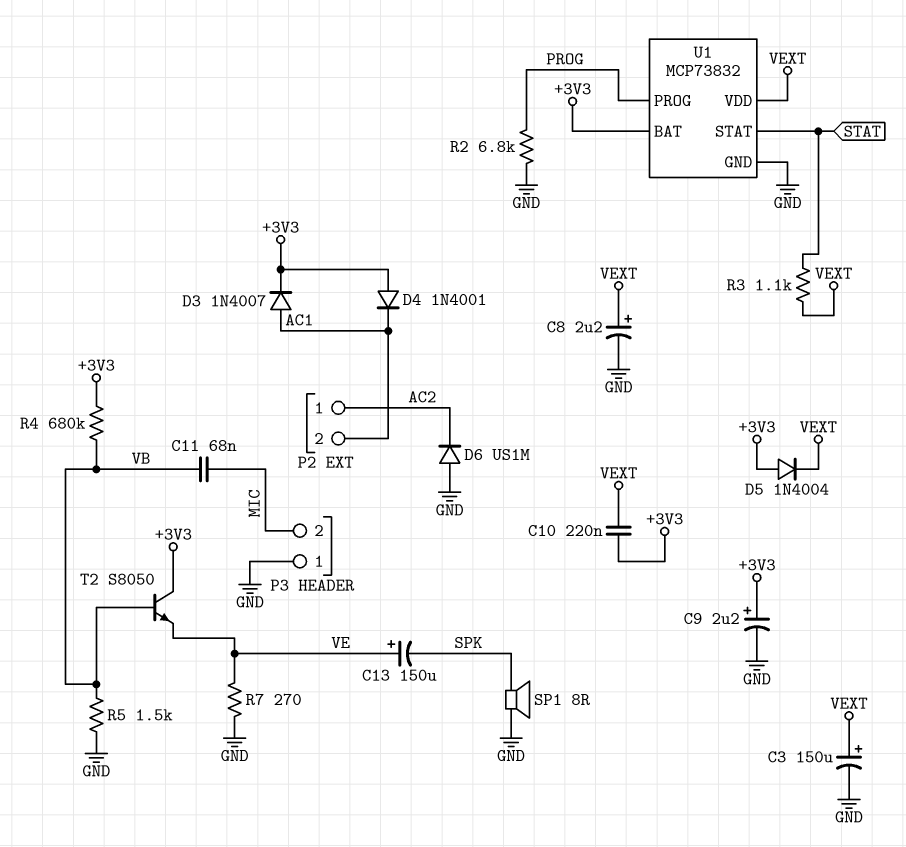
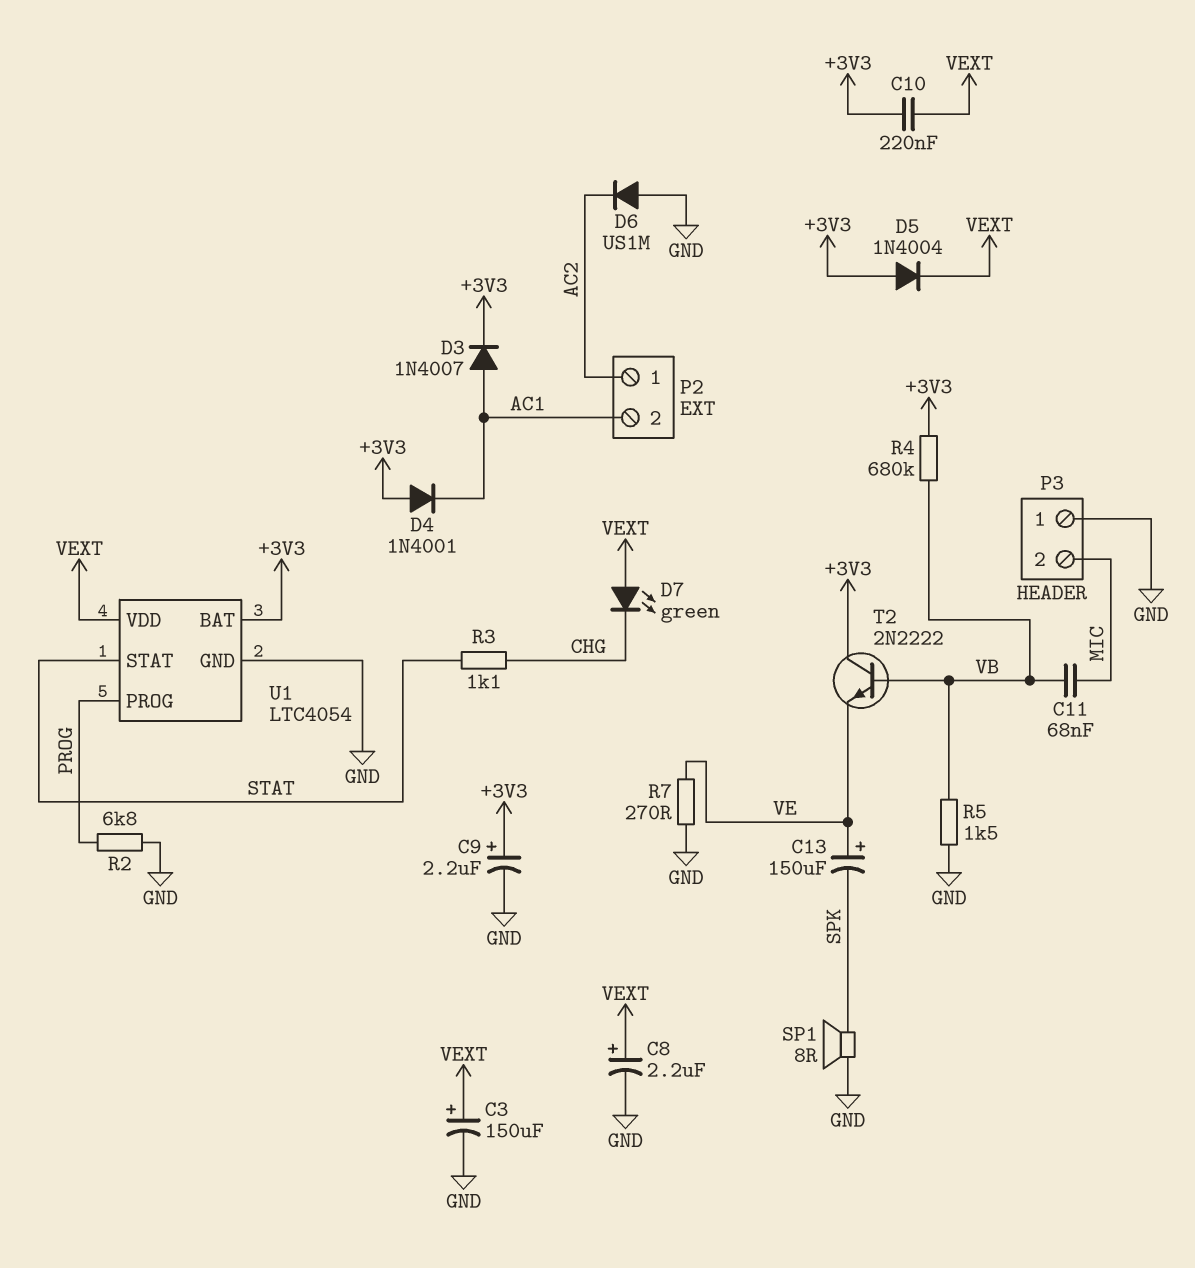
D7: none -> LED green (A VEXT, K CHG)
R3: 1.1k (STAT, VEXT) -> 1.1k (CHG, STAT)
T2: NPN S8050 (B VB, C +3V3, E VE) -> NPN 2N2222 (B VB, C +3V3, E VE)
U1: MCP73832 -> LTC4054

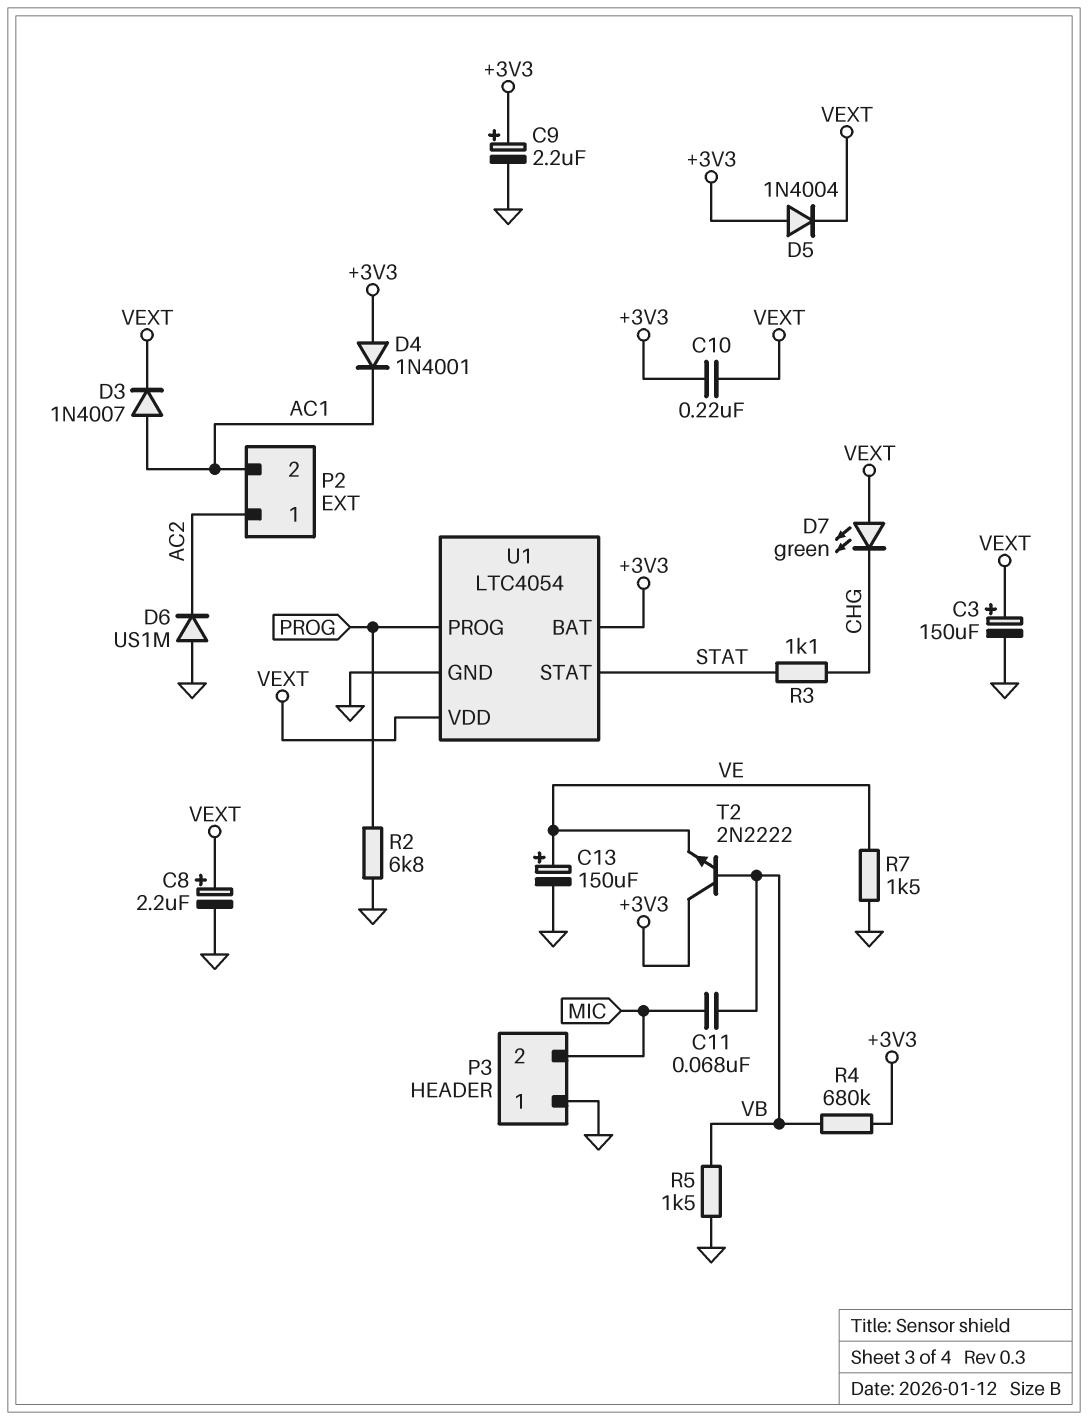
C13: 150uF (plus VE, minus SPK) -> 150uF (plus VE, minus GND)
D3: diode 1N4007 (A AC1, K +3V3) -> diode 1N4007 (A AC1, K VEXT)
R7: 270 (GND, VE) -> 1.5k (GND, VE)
SP1: speaker 8R (GND, SPK) -> none

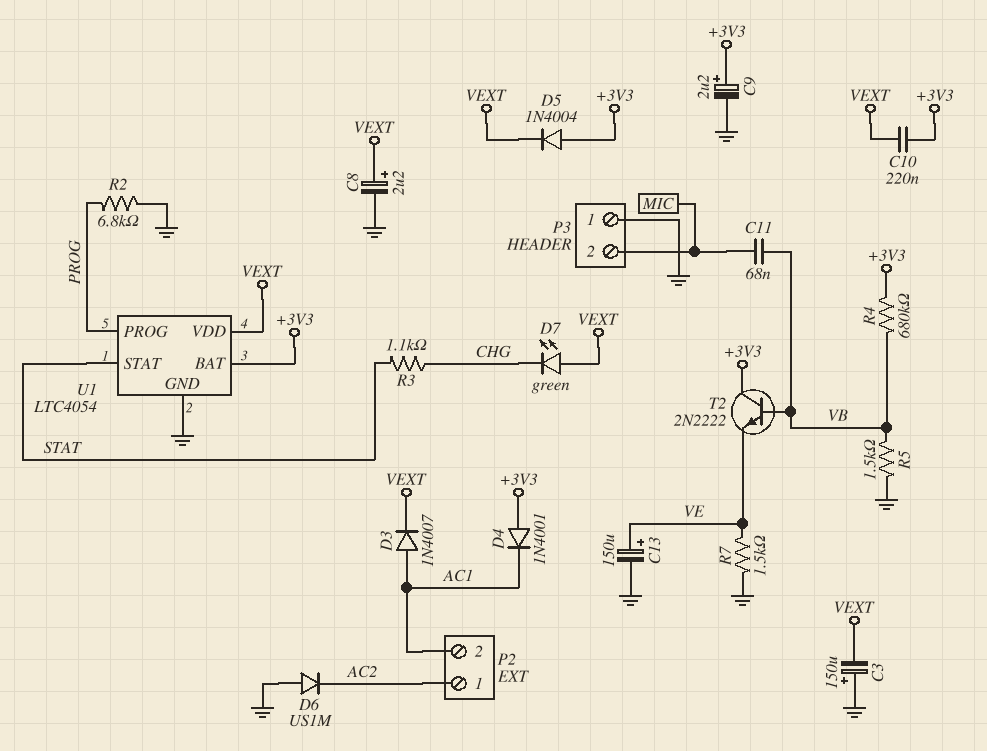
C3: 150uF (plus VEXT, minus GND) -> 150uF (plus GND, minus VEXT)

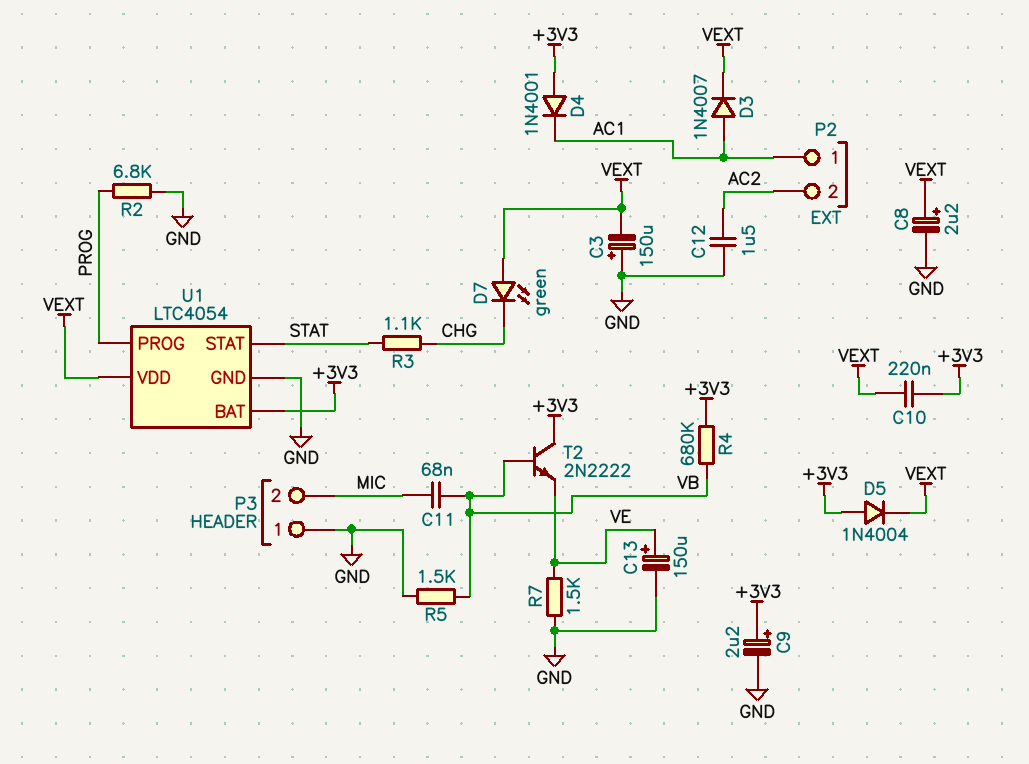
C12: none -> 1.5uF (AC2, GND)
D6: diode US1M (A GND, K AC2) -> none
P2 pin 1: AC2 -> AC1
P2 pin 2: AC1 -> AC2

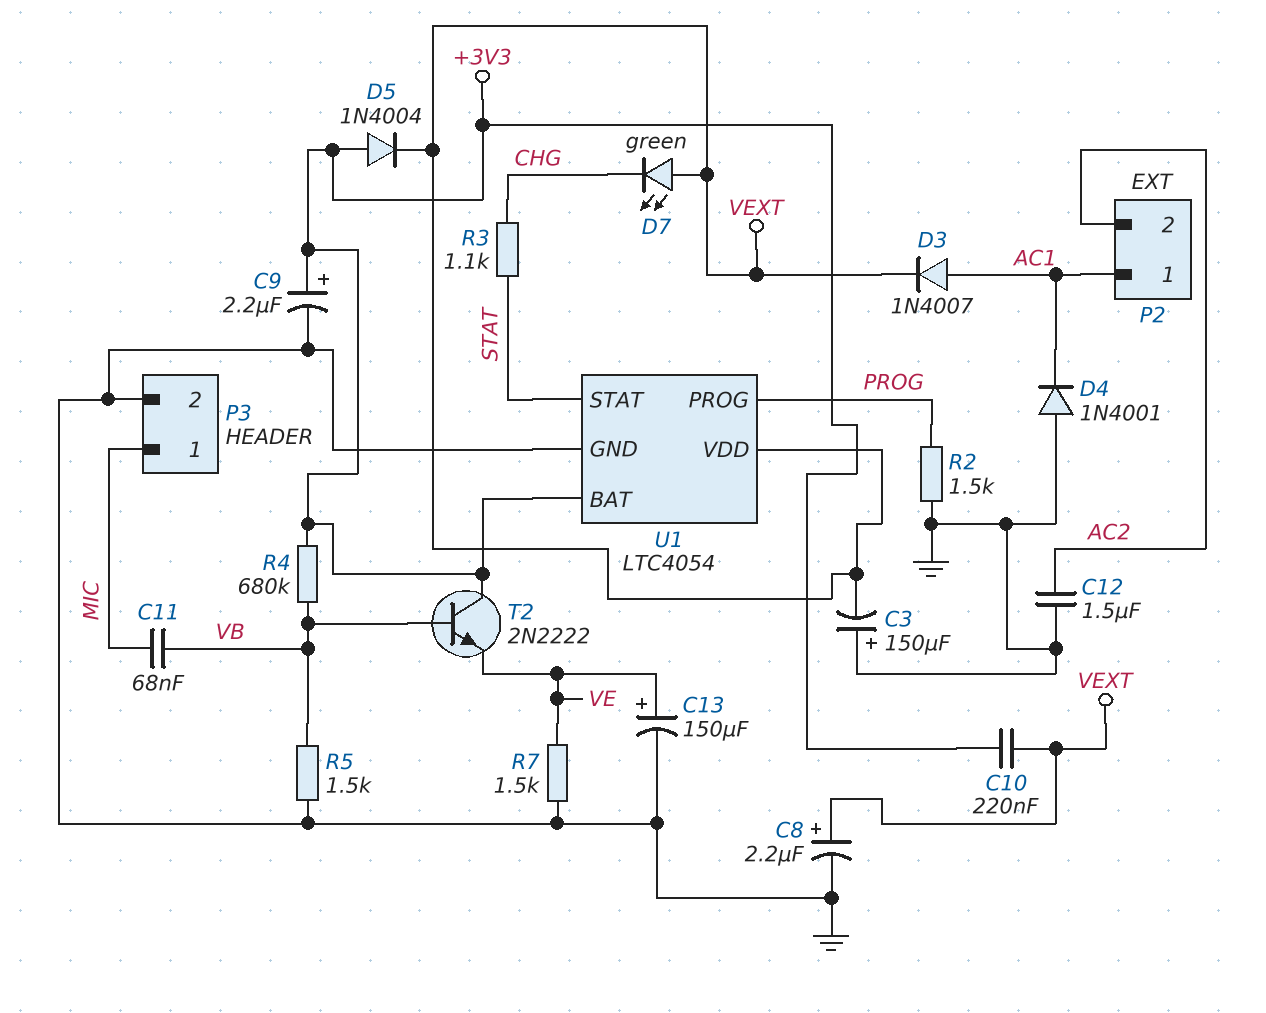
D4: diode 1N4001 (A +3V3, K AC1) -> diode 1N4001 (A GND, K AC1)
P3 pin 1: GND -> MIC
P3 pin 2: MIC -> GND
R2: 6.8k (GND, PROG) -> 1.5k (GND, PROG)

